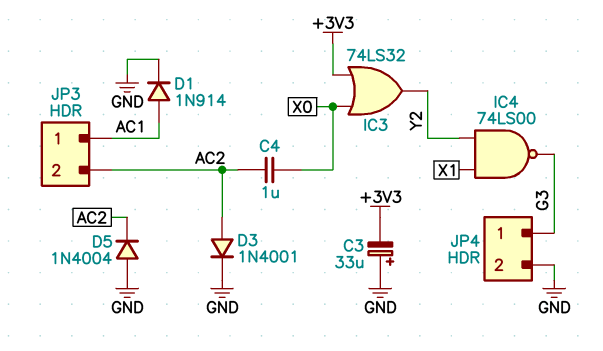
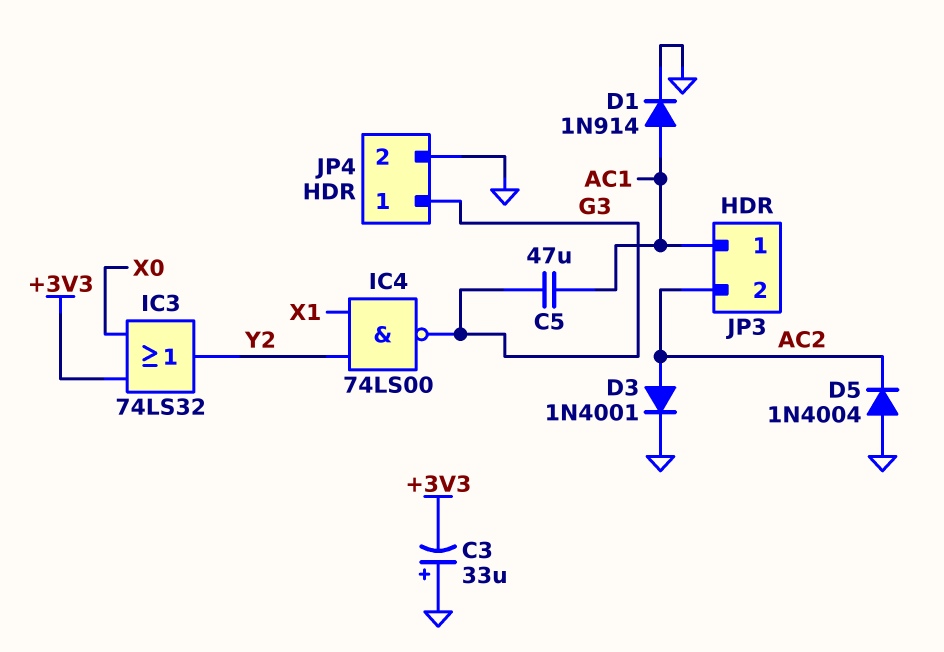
C4: 1uF (AC2, X0) -> none
C5: none -> 47uF (AC1, G3)

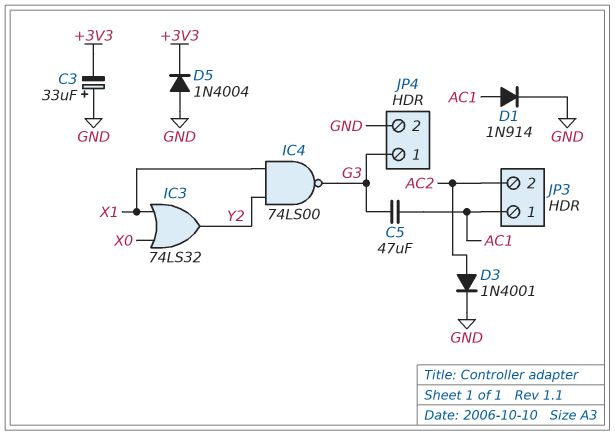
D5: diode 1N4004 (A GND, K AC2) -> diode 1N4004 (A GND, K +3V3)
IC3: OR 74LS32 (in +3V3, in X0, out Y2) -> OR 74LS32 (in X0, in X1, out Y2)

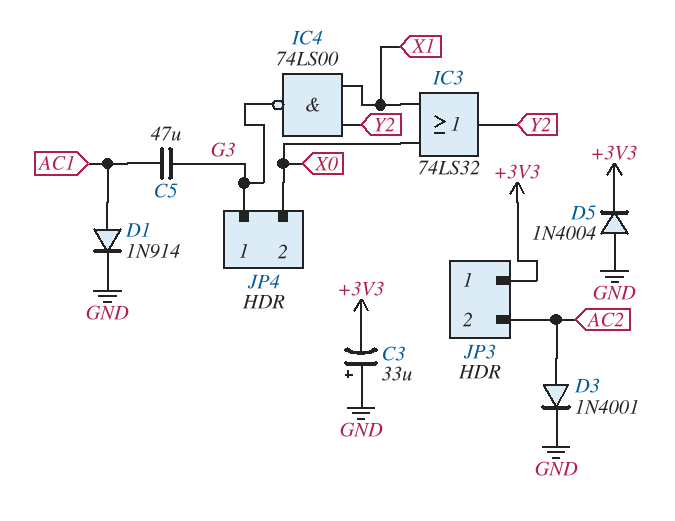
JP3 pin 1: AC1 -> +3V3
JP4 pin 2: GND -> X0

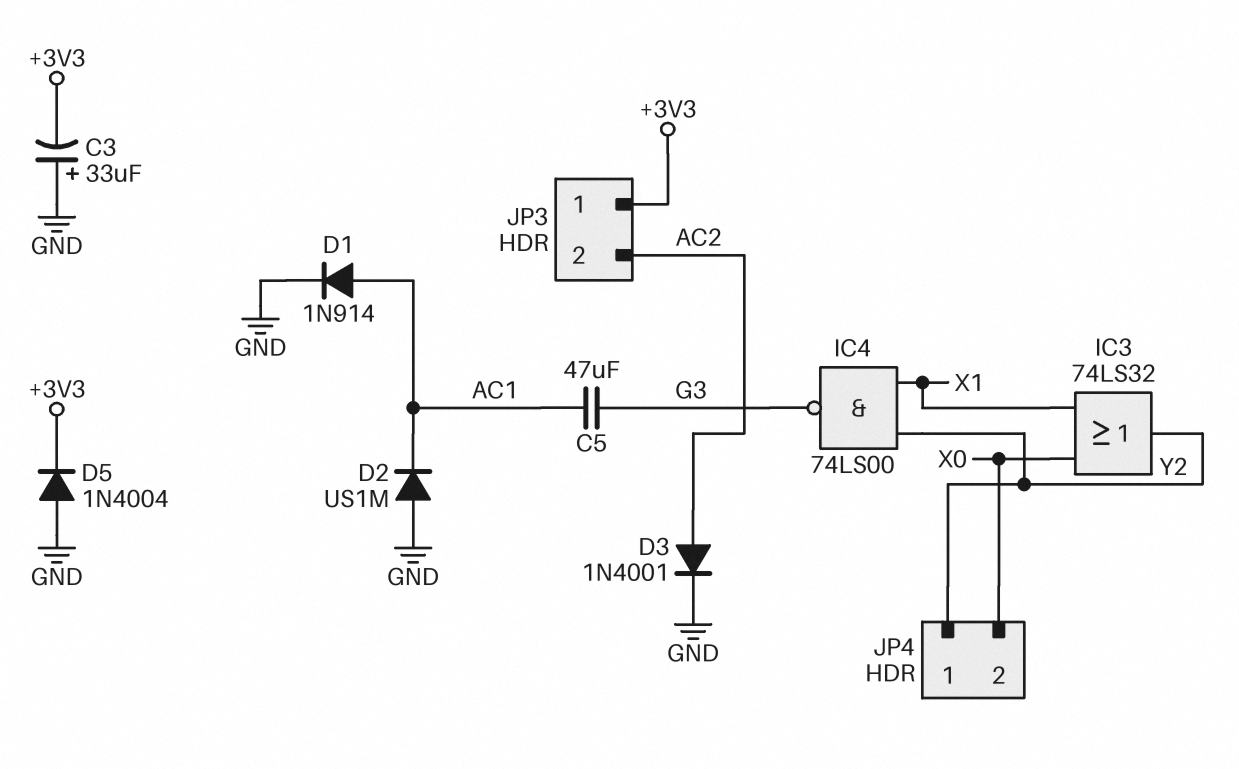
D2: none -> diode US1M (A GND, K AC1)
JP4 pin 1: G3 -> Y2

